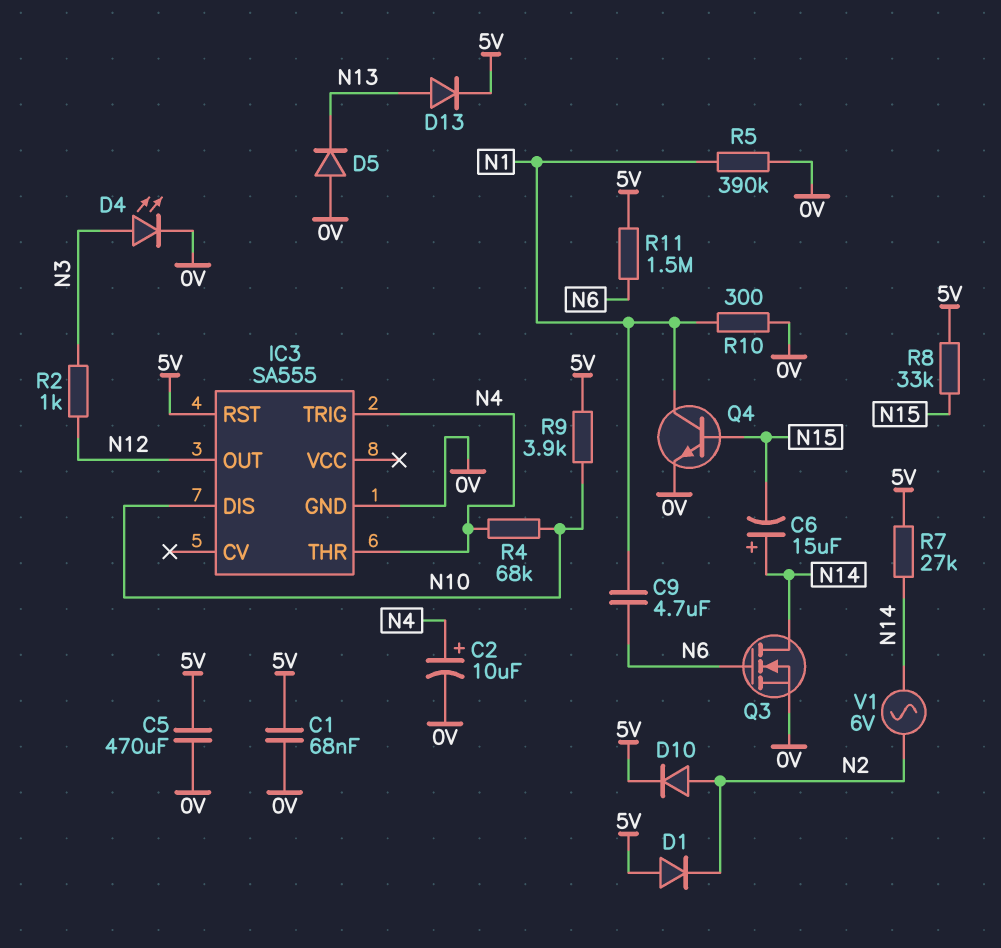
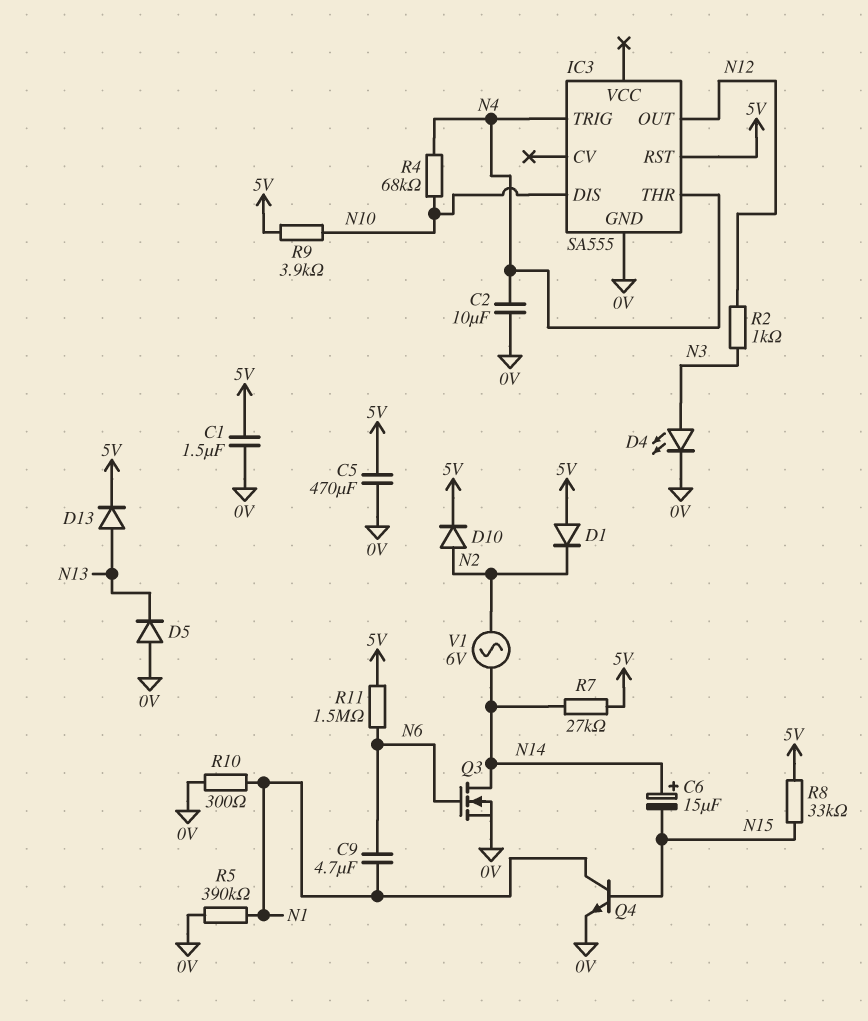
C1: 68nF (0V, 5V) -> 1.5uF (0V, 5V)
C2: 10uF (plus N4, minus 0V) -> 10uF (0V, N4)

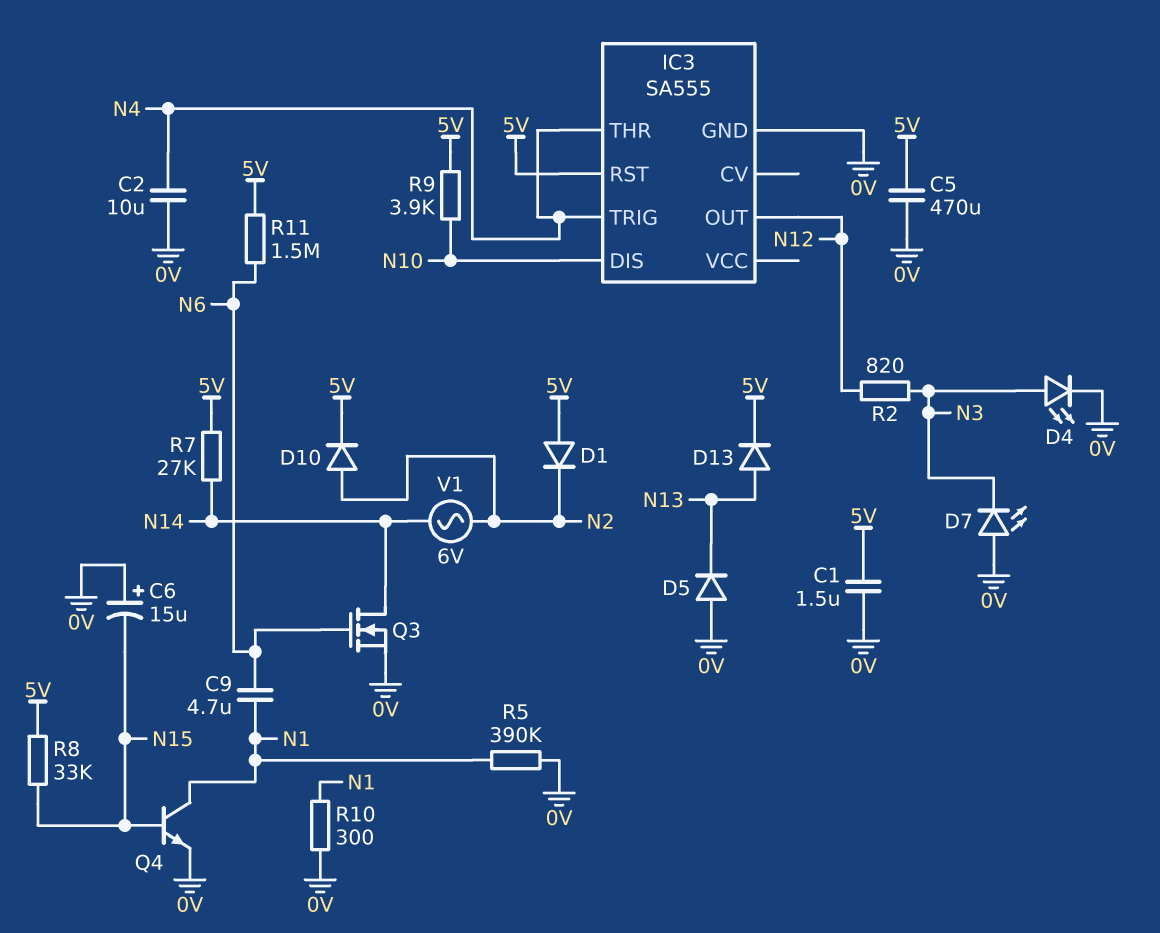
C6: 15uF (plus N14, minus N15) -> 15uF (plus 0V, minus N15)
D7: none -> LED (A 0V, K N3)
R2: 1k (N3, N12) -> 820 (N3, N12)
R4: 68k (N4, N10) -> none

